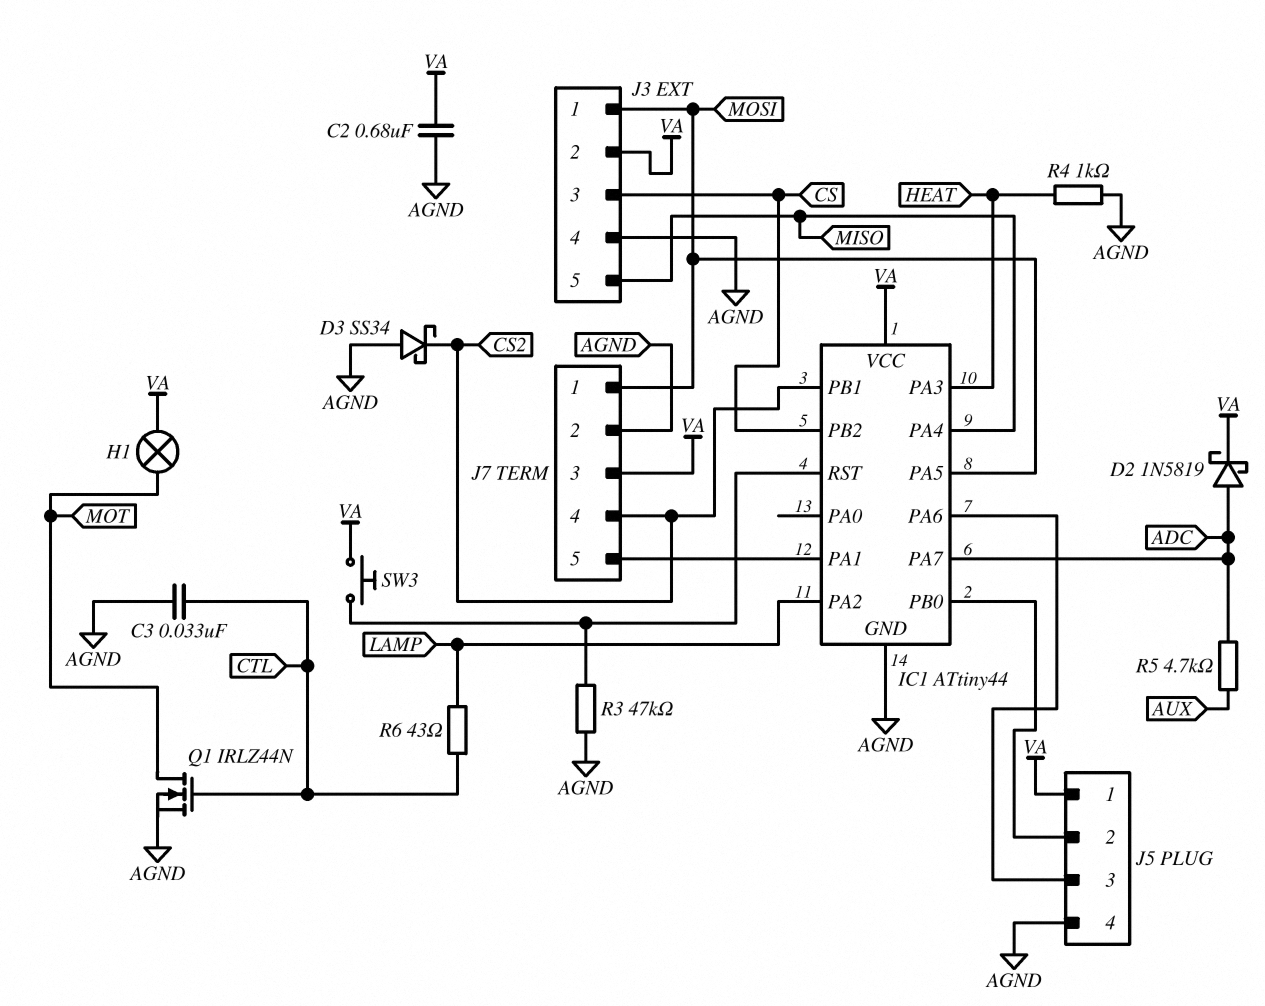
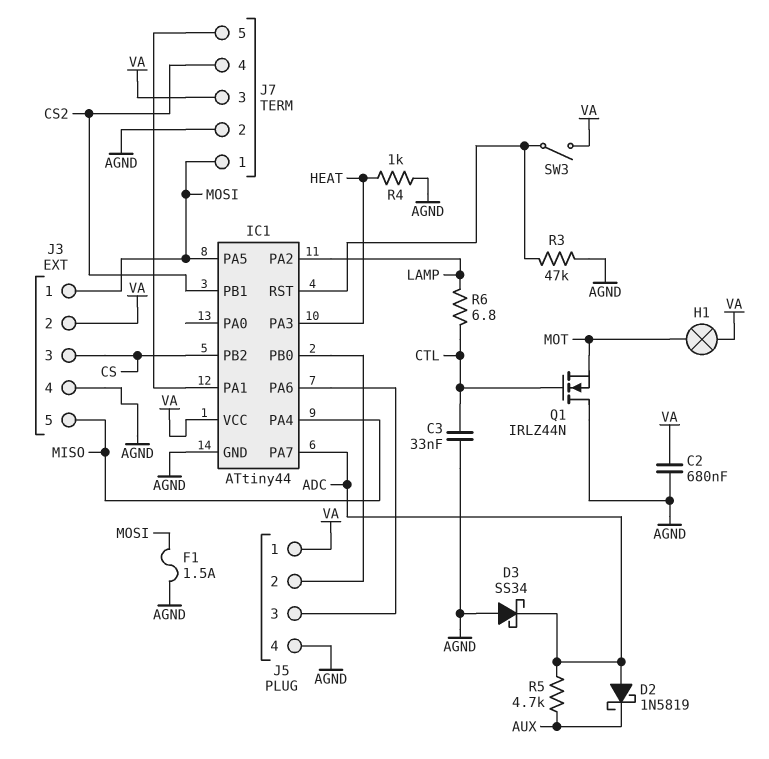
D2: schottky 1N5819 (A ADC, K VA) -> schottky 1N5819 (A ADC, K AUX)
D3: schottky SS34 (A AGND, K CS2) -> schottky SS34 (A AGND, K ADC)
F1: none -> 1.5A (AGND, MOSI)
Q1: NMOS IRLZ44N (G CTL, D MOT, S AGND) -> NMOS IRLZ44N (G CTL, D AGND, S MOT)
R6: 43 (CTL, LAMP) -> 6.8 (CTL, LAMP)
SW3: button (IC1/RST, VA) -> switch (IC1/RST, VA)

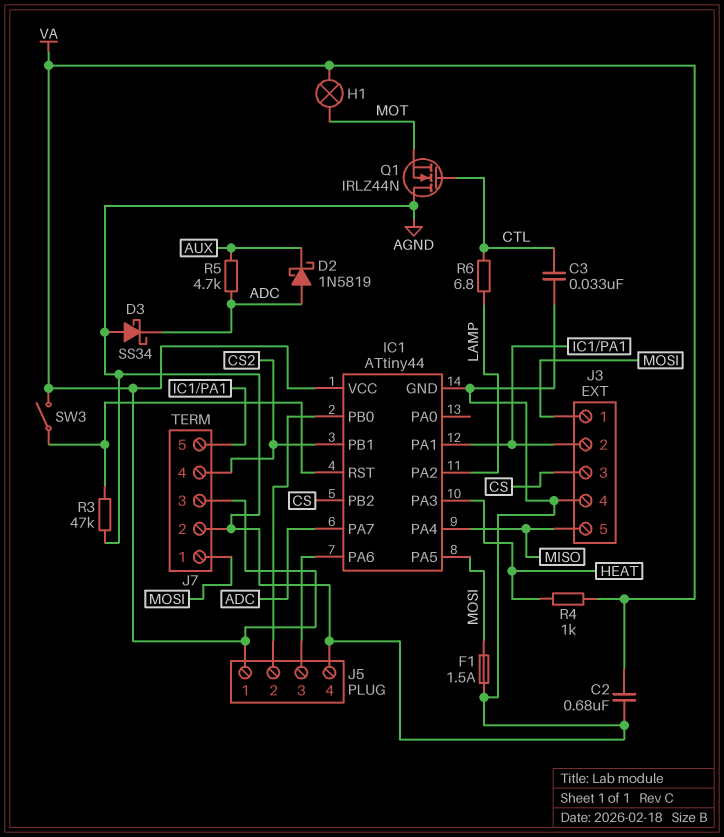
J3 pin 2: VA -> IC1/PA1
R4: 1k (AGND, HEAT) -> 1k (HEAT, VA)

